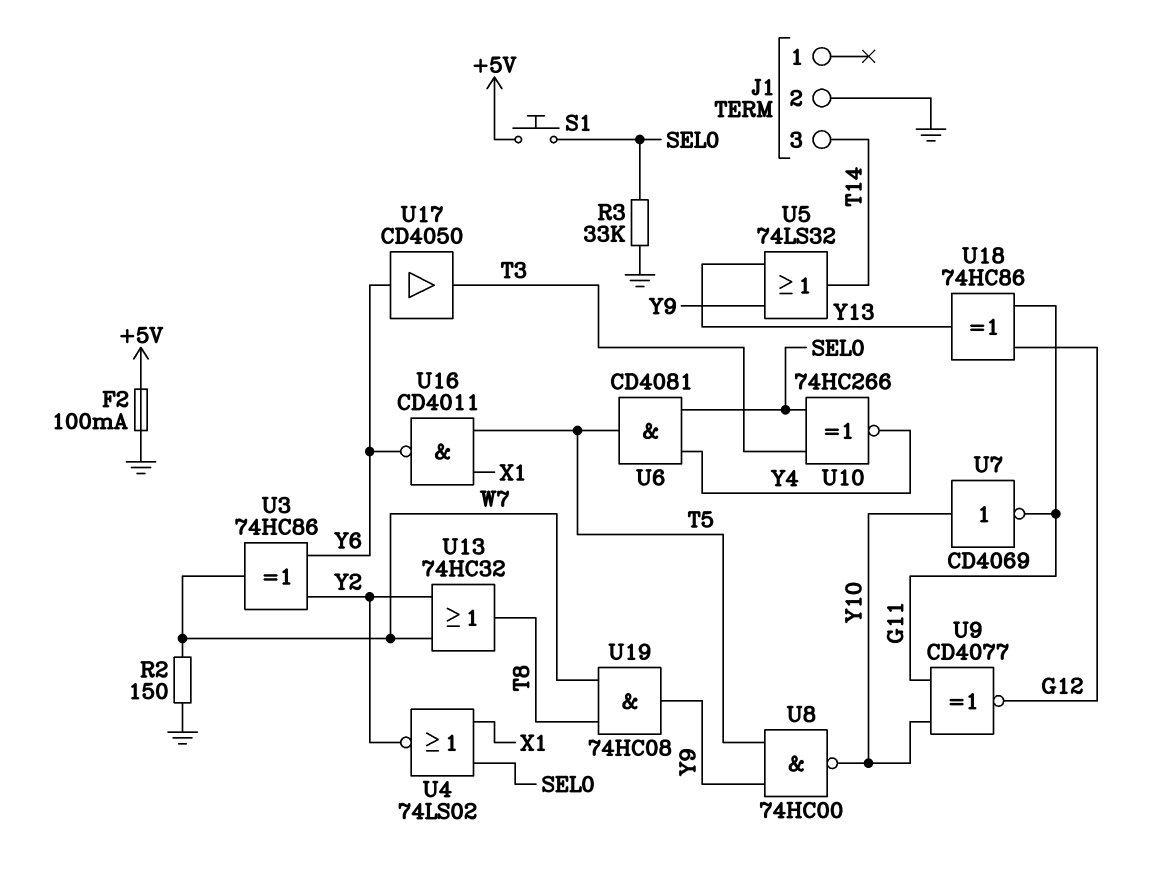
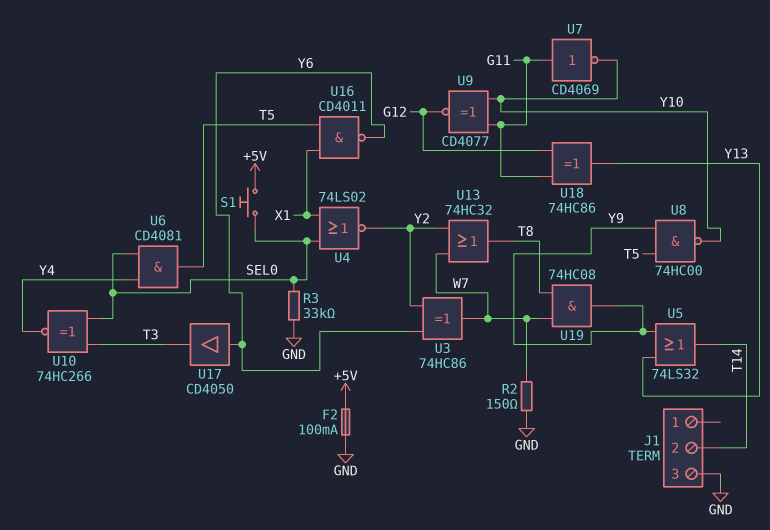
J1 pin 2: GND -> T14
J1 pin 3: T14 -> GND
U7: NOT CD4069 (in Y10, out G11) -> NOT CD4069 (in G11, out Y10)

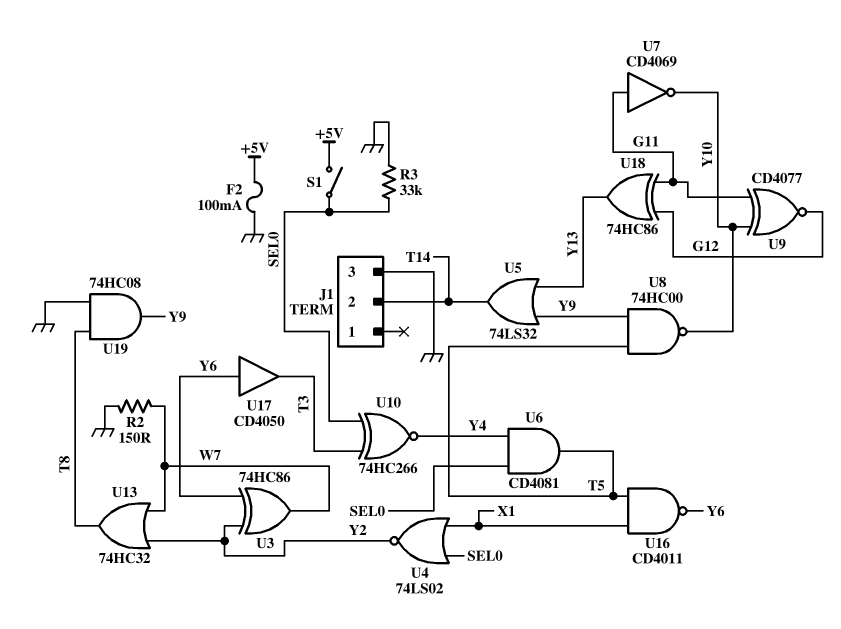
S1: button (+5V, SEL0) -> switch (+5V, SEL0)
U19: AND 74HC08 (in T8, in W7, out Y9) -> AND 74HC08 (in GND, in T8, out Y9)

